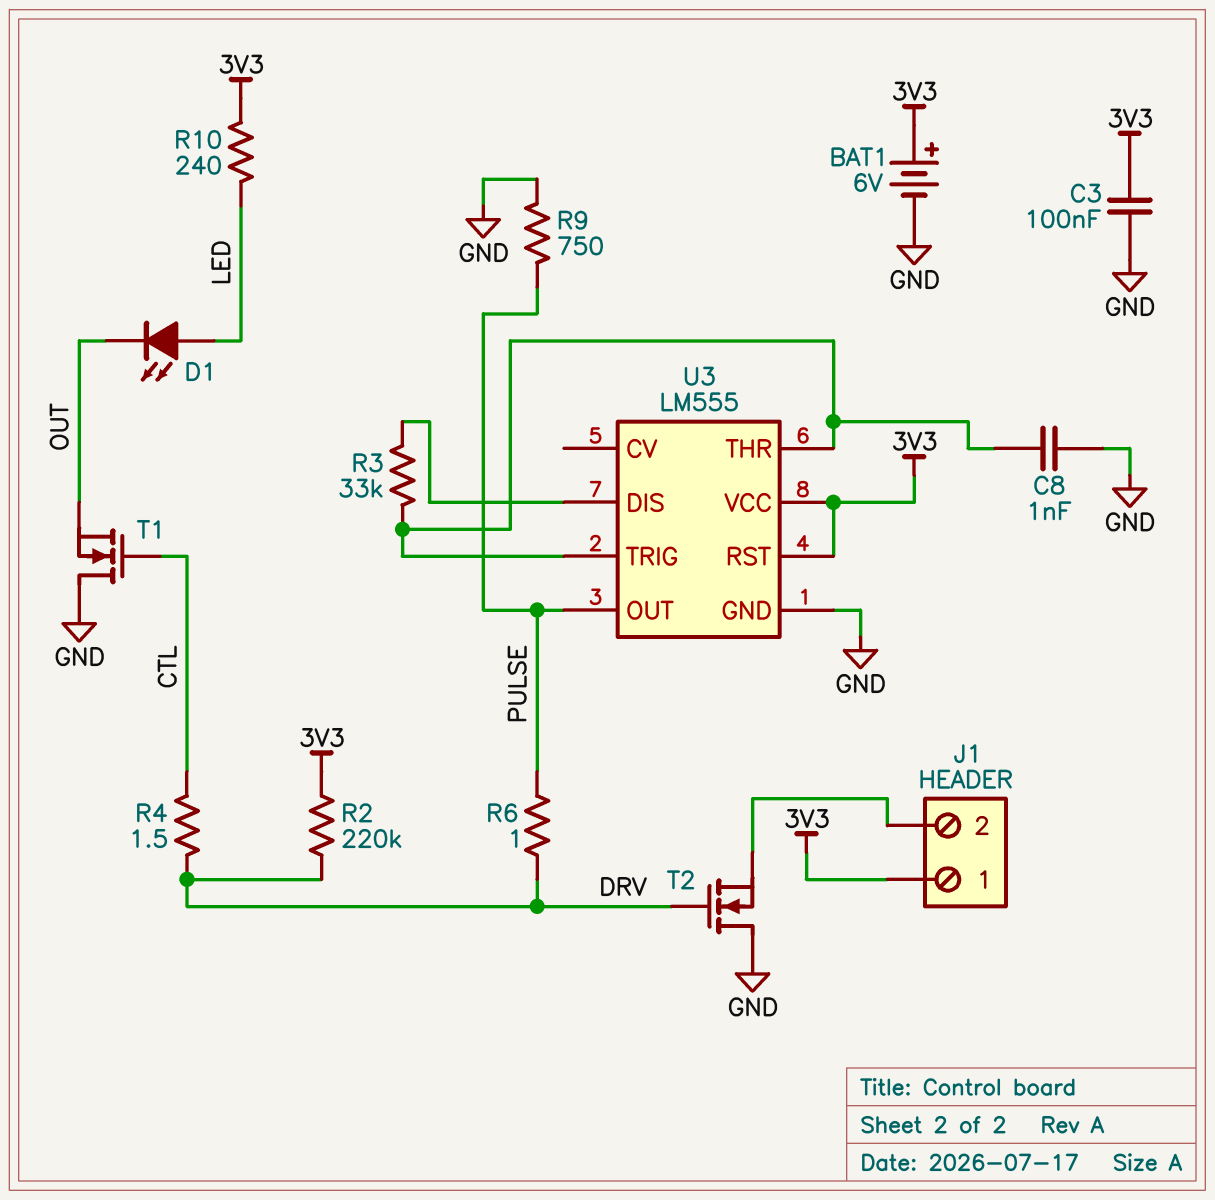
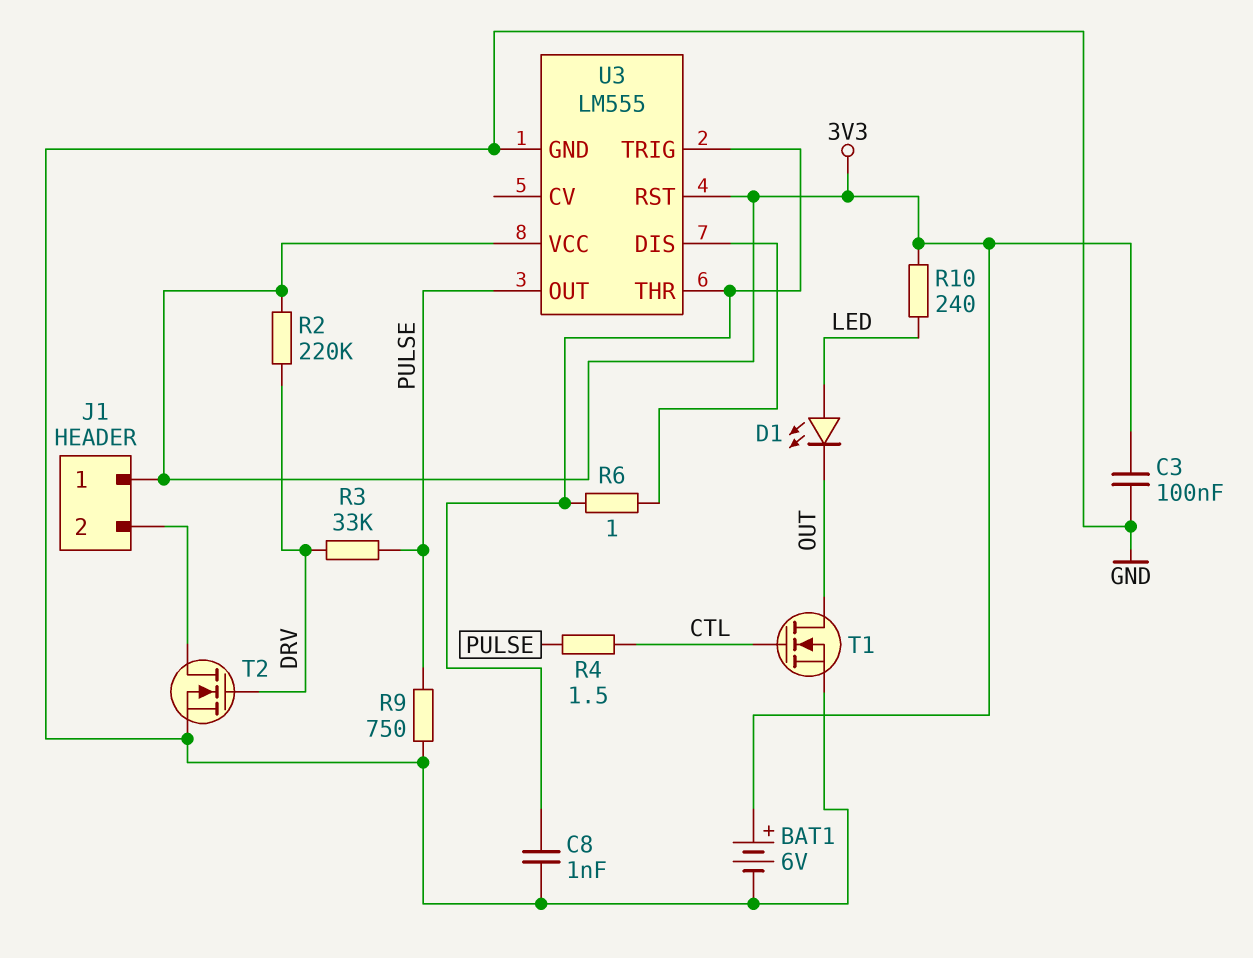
R3: 33k (U3/DIS, U3/THR) -> 33k (DRV, PULSE)
R4: 1.5 (CTL, DRV) -> 1.5 (CTL, PULSE)
R6: 1 (DRV, PULSE) -> 1 (U3/DIS, U3/THR)
T1: NMOS (G CTL, D GND, S OUT) -> NMOS (G CTL, D OUT, S GND)
T2: NMOS (G DRV, D GND, S J1/2) -> NMOS (G DRV, D J1/2, S GND)

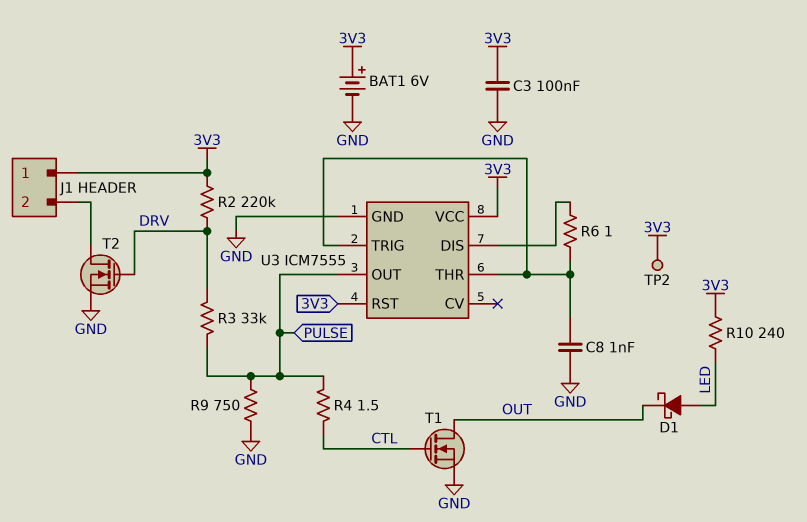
D1: LED (A LED, K OUT) -> schottky (A LED, K OUT)
TP2: none -> test point (3V3)
U3: LM555 -> ICM7555

